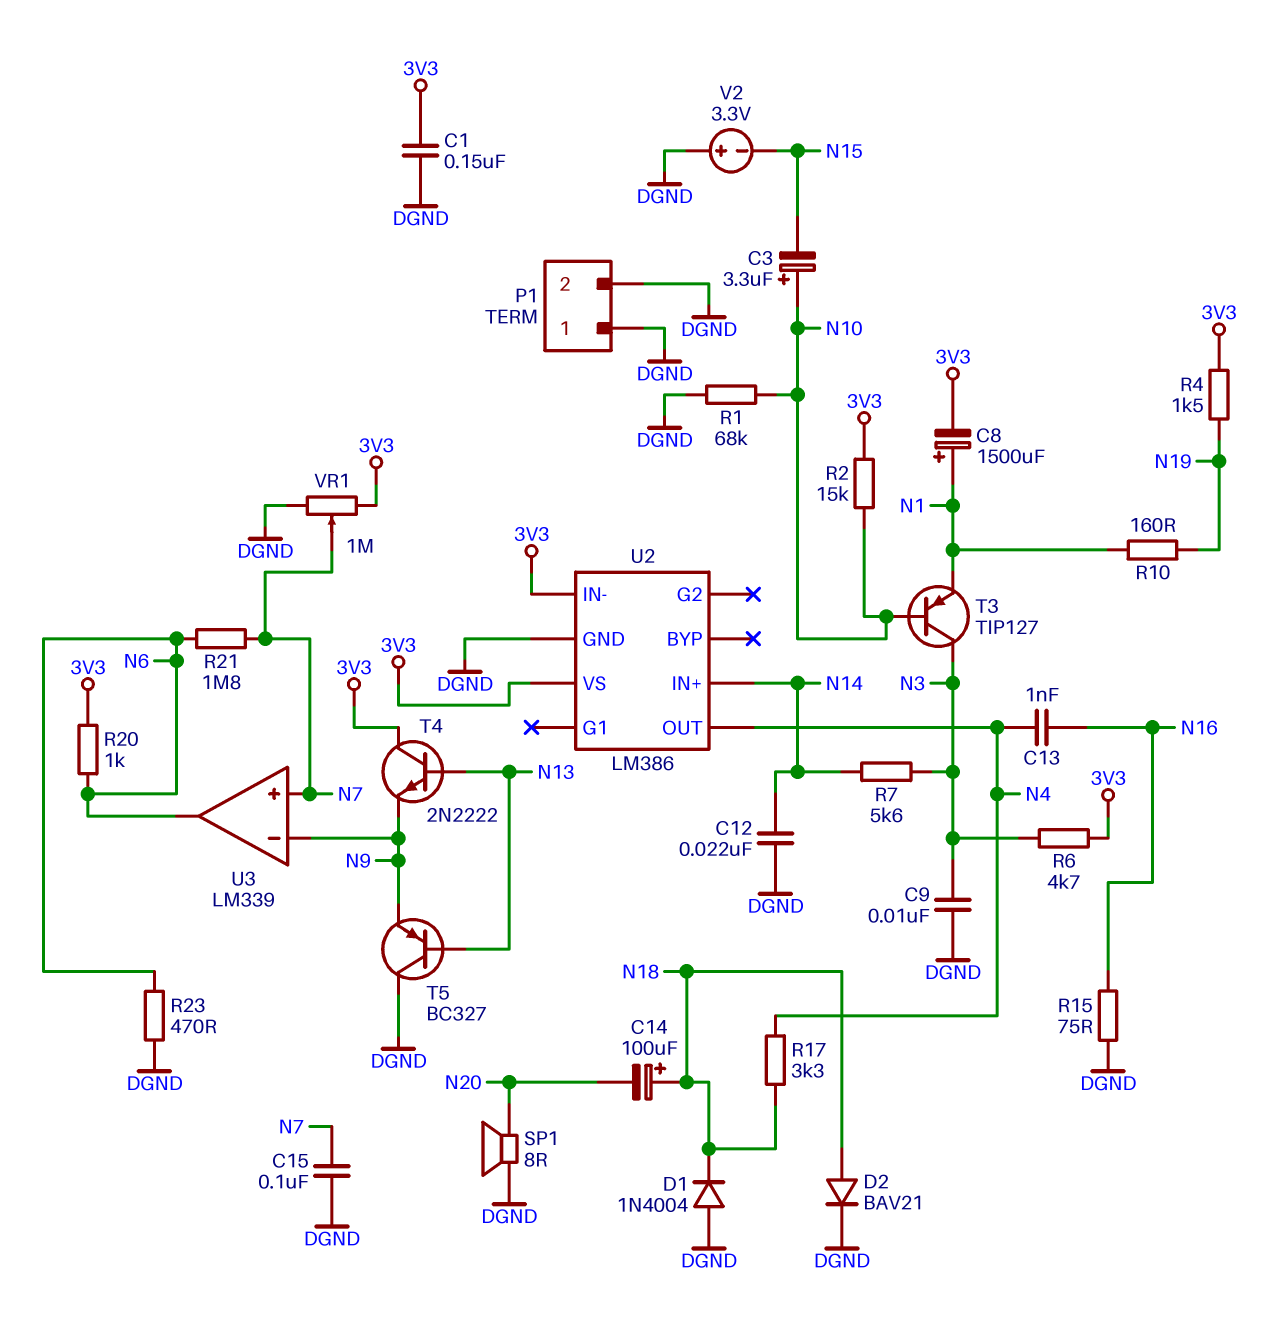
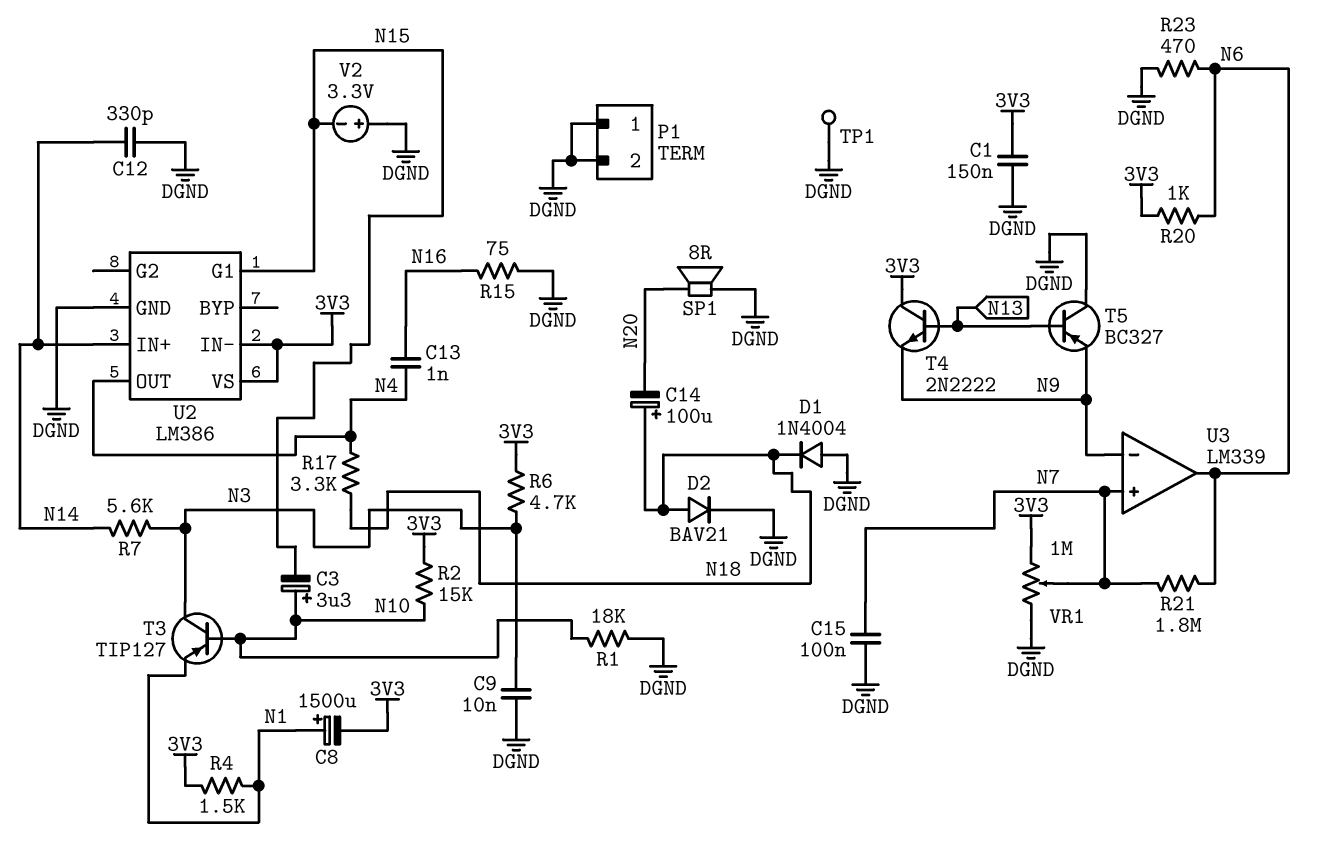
C12: 22nF (DGND, N14) -> 330pF (DGND, N14)
R1: 68k (DGND, N10) -> 18k (DGND, N10)
R4: 1.5k (3V3, N19) -> 1.5k (3V3, N1)
R10: 160 (N1, N19) -> none
TP1: none -> test point (DGND)
U2 pin G1: none -> N15

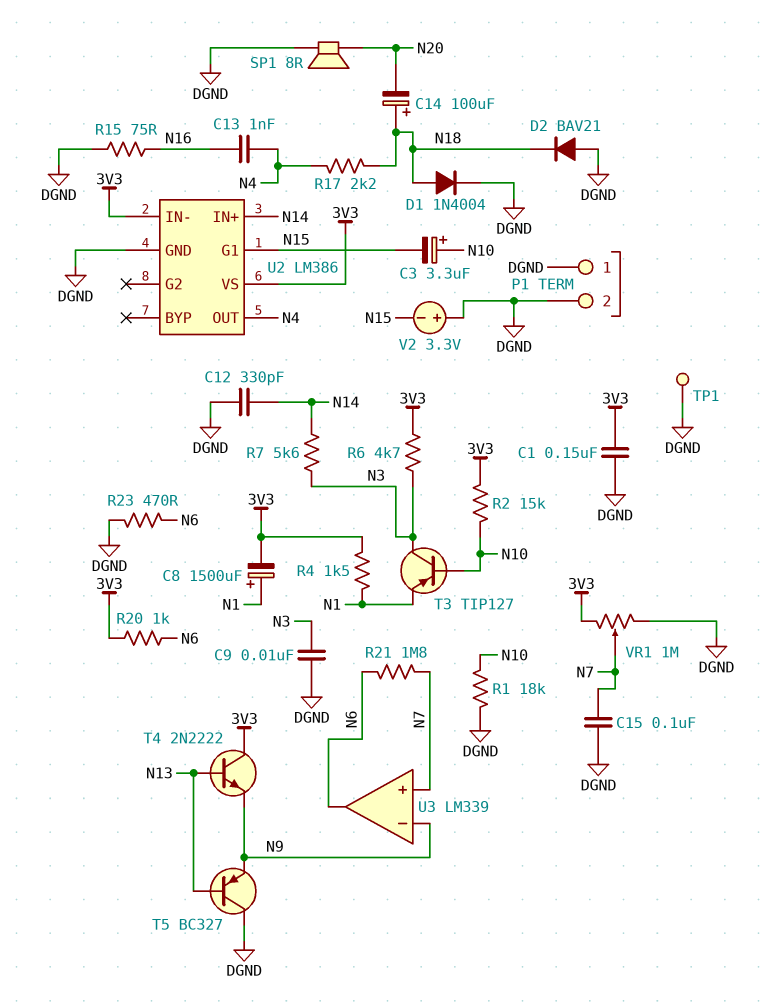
D1: diode 1N4004 (A DGND, K N18) -> diode 1N4004 (A N18, K DGND)
D2: diode BAV21 (A N18, K DGND) -> diode BAV21 (A DGND, K N18)
R17: 3.3k (N4, N18) -> 2.2k (N4, N18)

